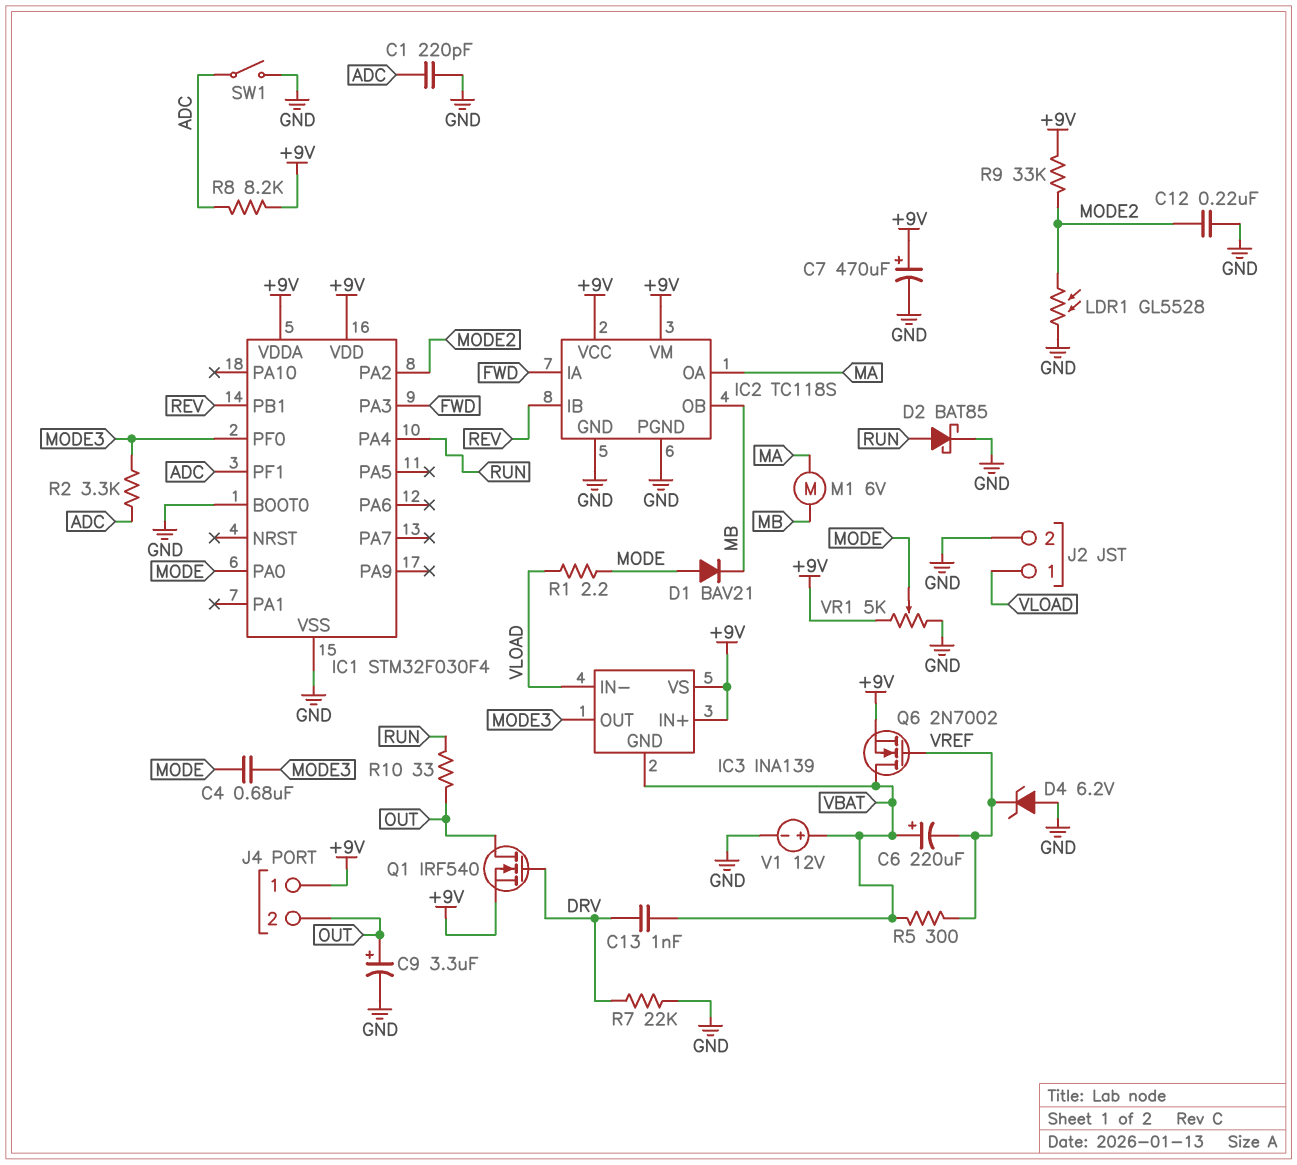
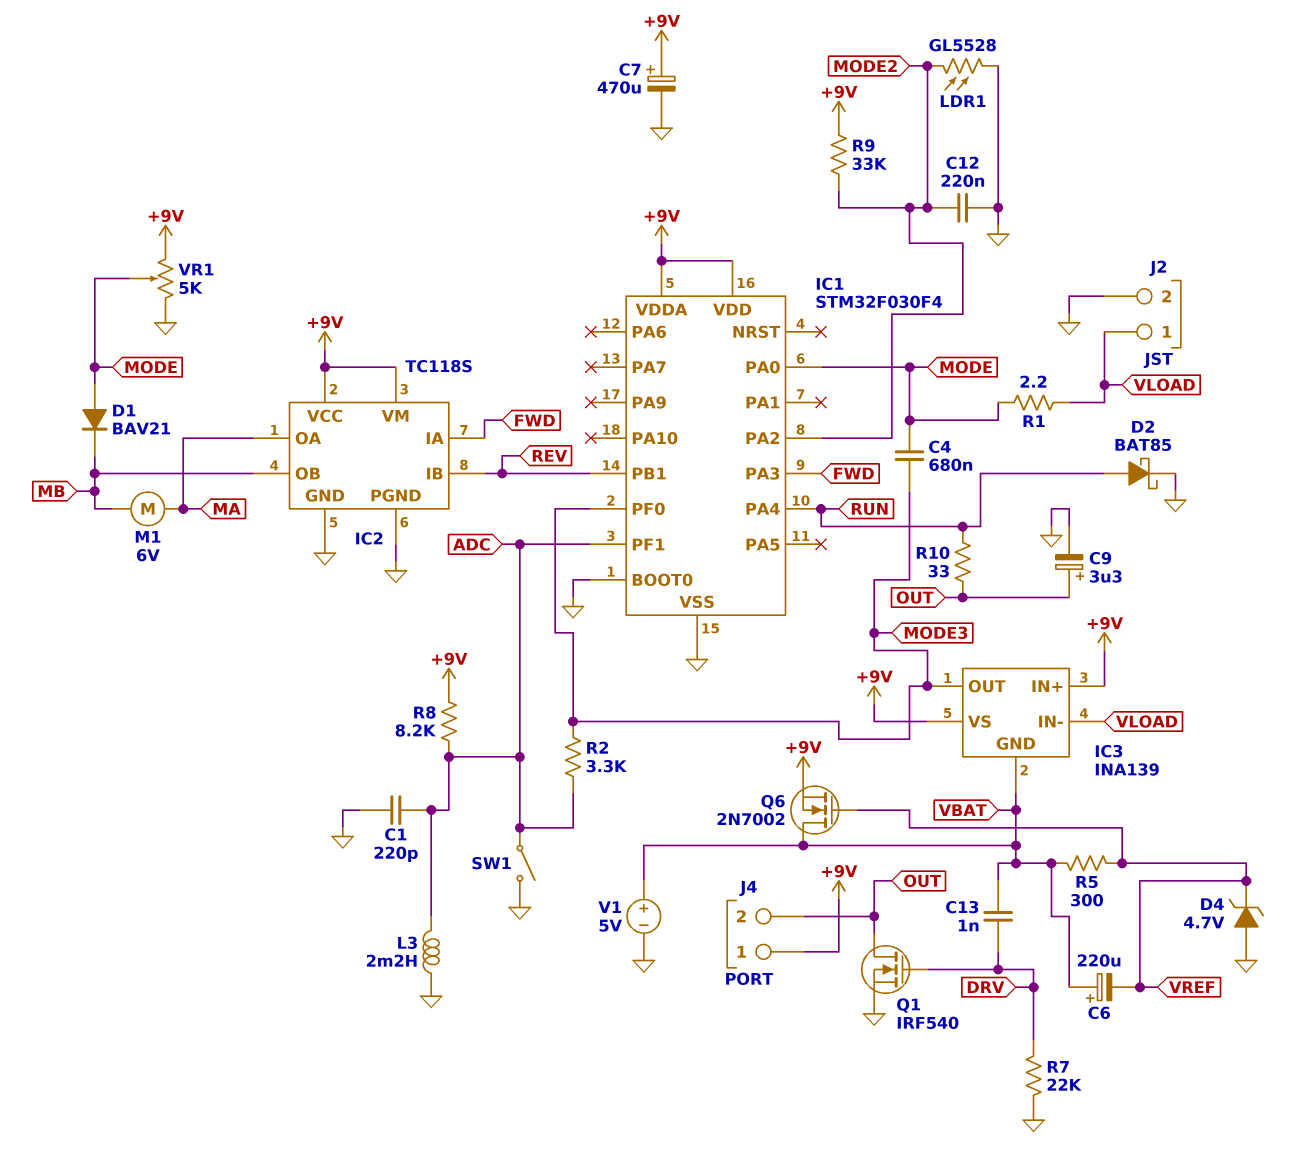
D4: zener 6.2V (A GND, K VREF) -> zener 4.7V (A GND, K VREF)
L3: none -> 2.2mH (ADC, GND)
Q1: NMOS IRF540 (G DRV, D OUT, S +9V) -> NMOS IRF540 (G DRV, D OUT, S GND)
V1: 12V (plus VBAT, minus GND) -> 5V (plus VBAT, minus GND)

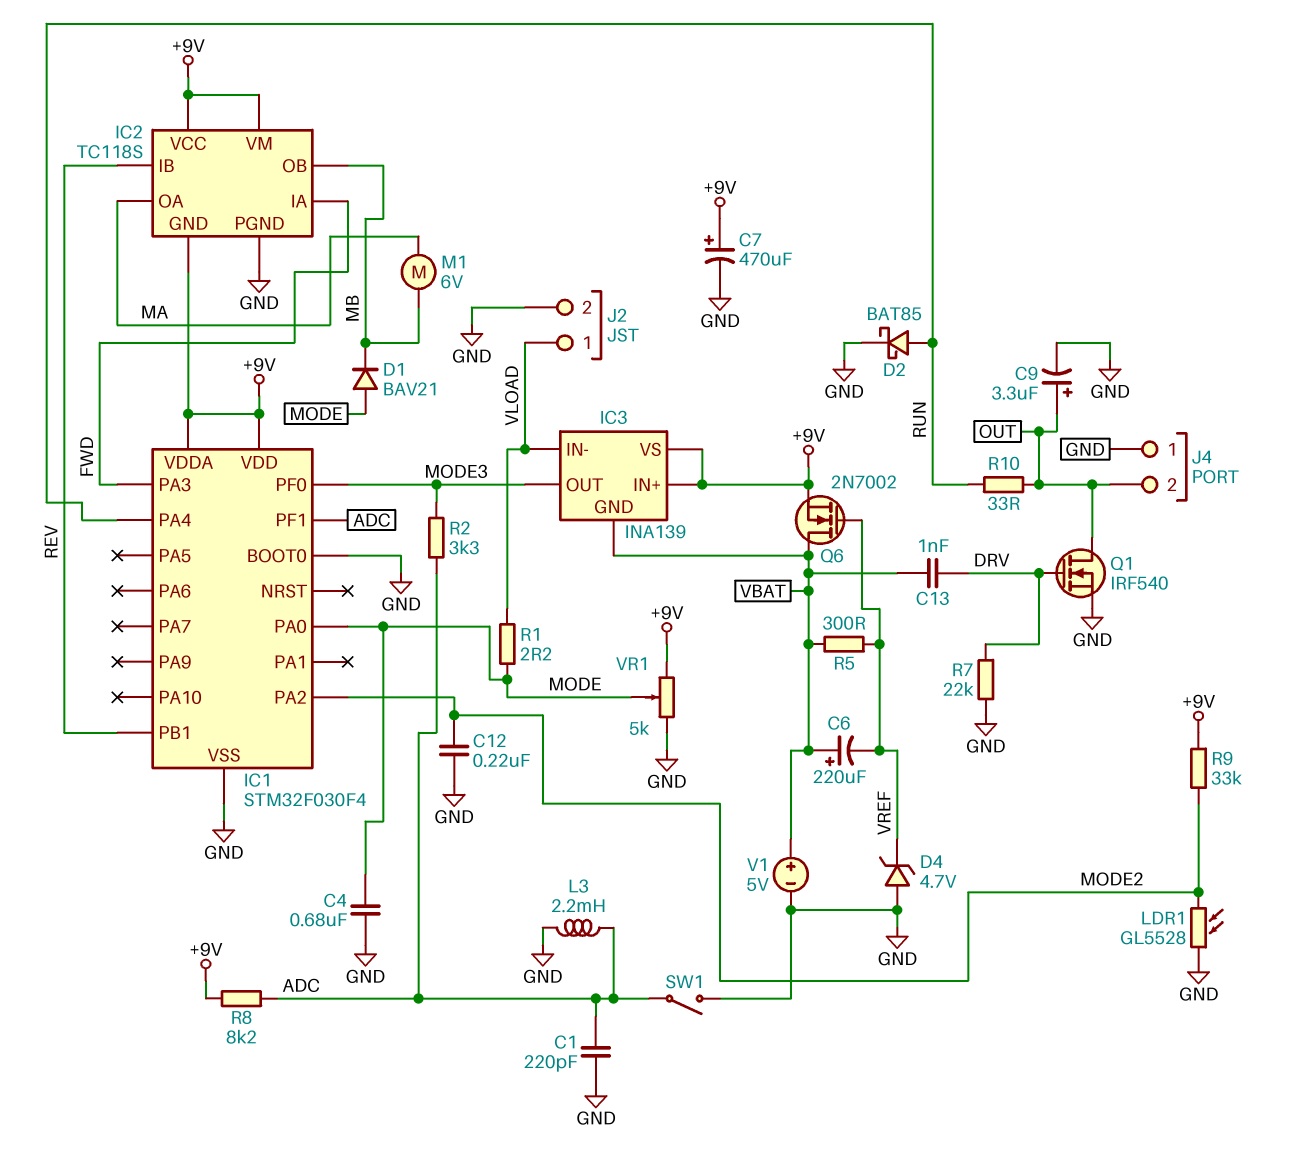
C4: 680nF (MODE, MODE3) -> 680nF (GND, MODE)
IC2 pin GND: GND -> +9V
J4 pin 1: +9V -> GND

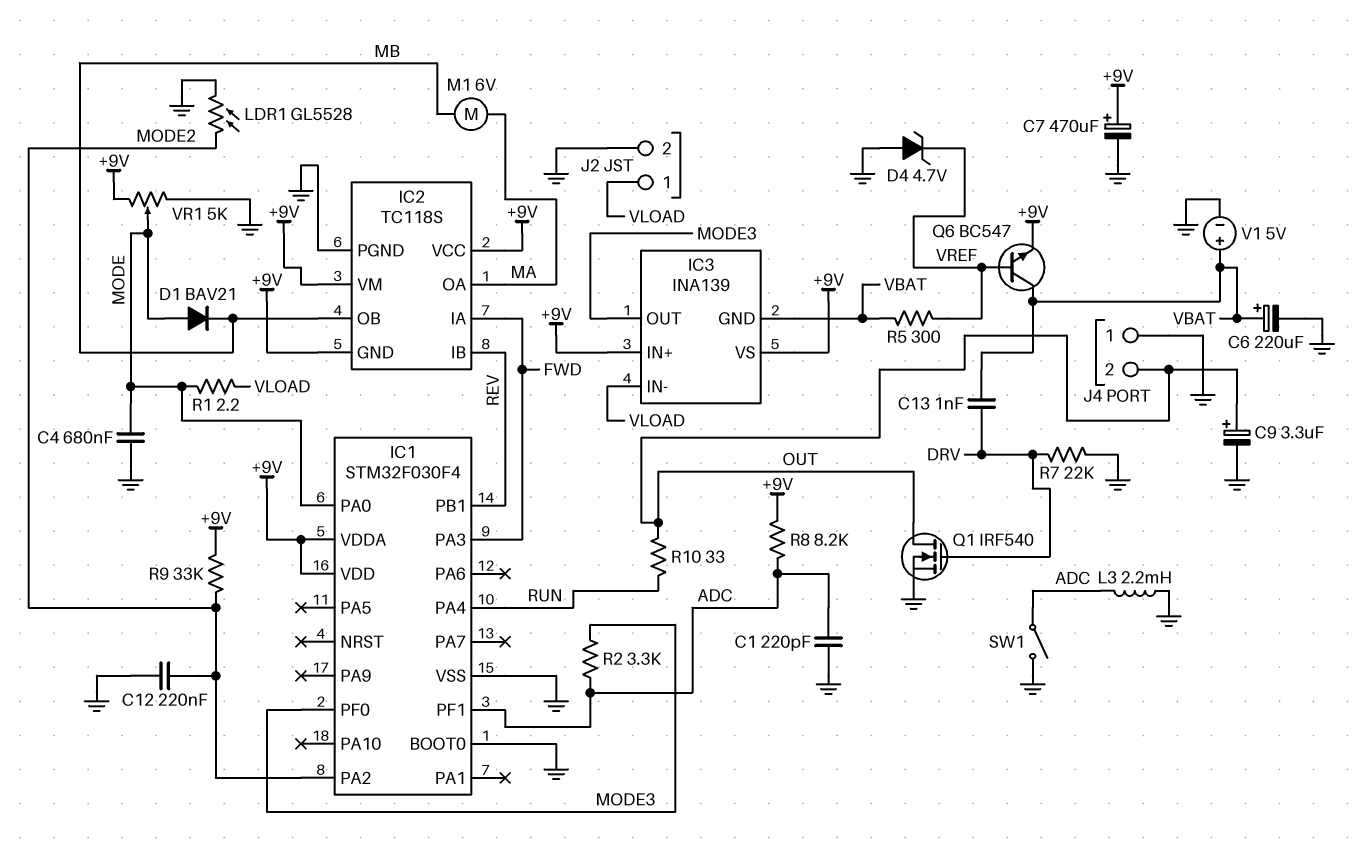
C6: 220uF (plus VBAT, minus VREF) -> 220uF (plus VBAT, minus GND)
D2: schottky BAT85 (A RUN, K GND) -> none
Q6: NMOS 2N7002 (G VREF, D VBAT, S +9V) -> NPN BC547 (B VREF, C VBAT, E +9V)

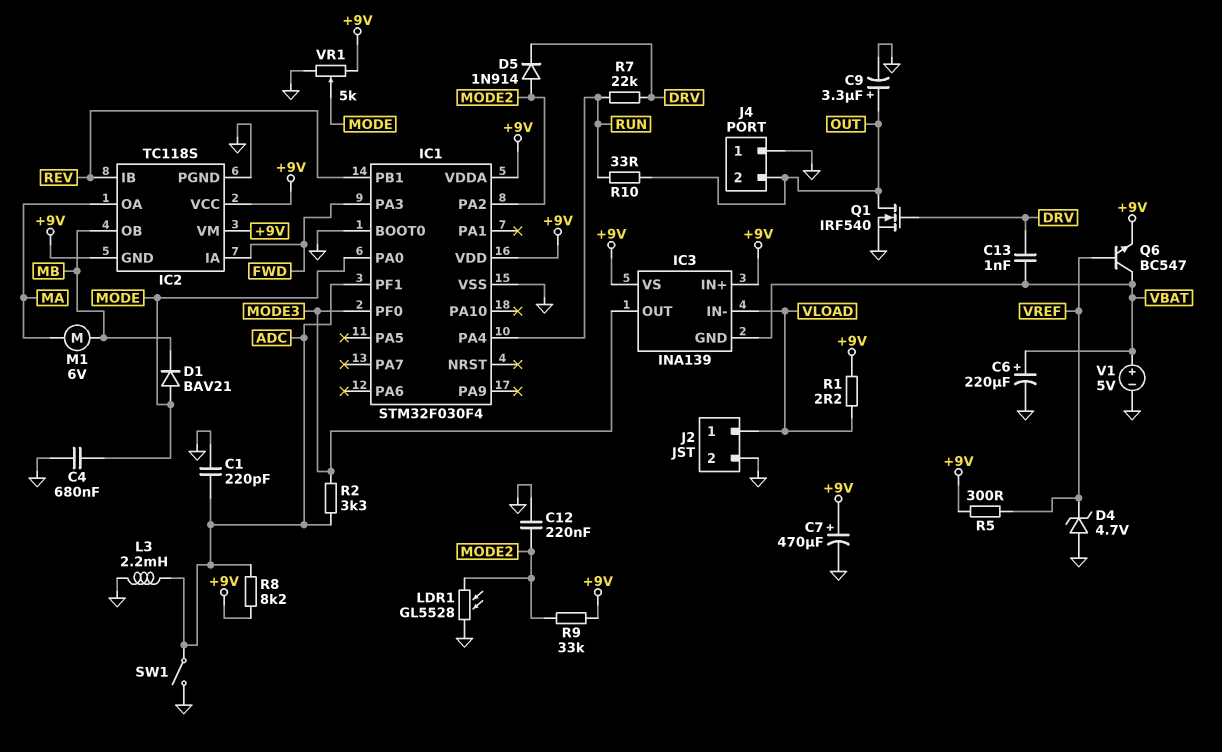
D5: none -> diode 1N914 (A MODE2, K DRV)
R1: 2.2 (MODE, VLOAD) -> 2.2 (+9V, VLOAD)
R5: 300 (VBAT, VREF) -> 300 (+9V, VREF)
R7: 22k (DRV, GND) -> 22k (DRV, RUN)

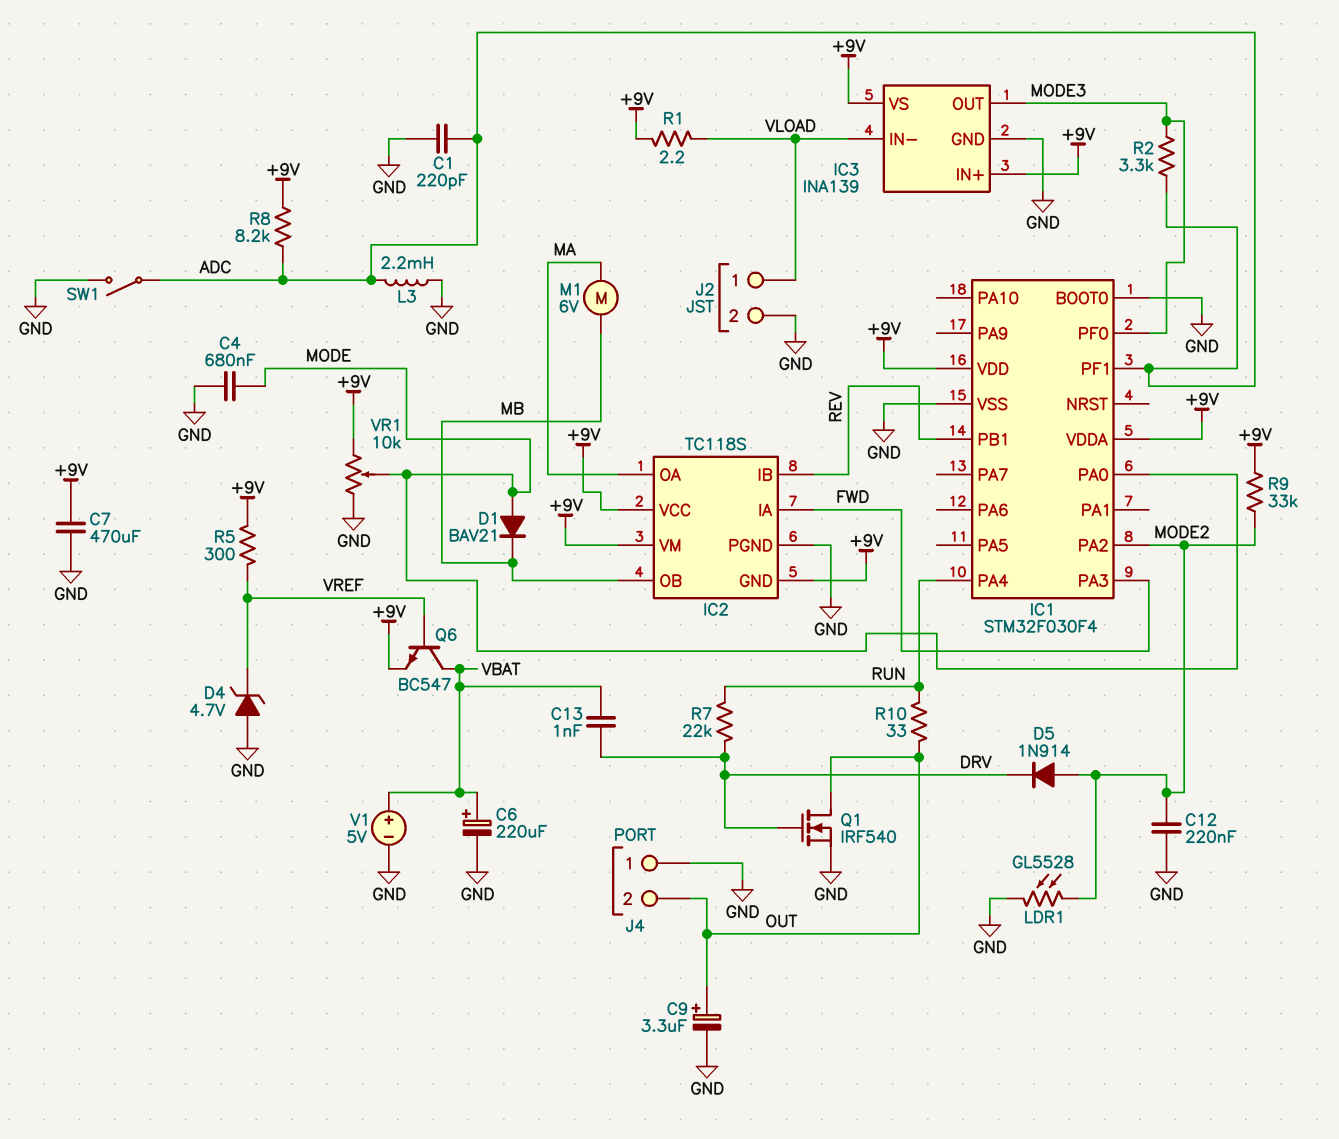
C7: 470uF (plus +9V, minus GND) -> 470uF (+9V, GND)
IC3 pin GND: VBAT -> GND
VR1: 5k (+9V, GND, wiper MODE) -> 10k (+9V, GND, wiper MODE)

